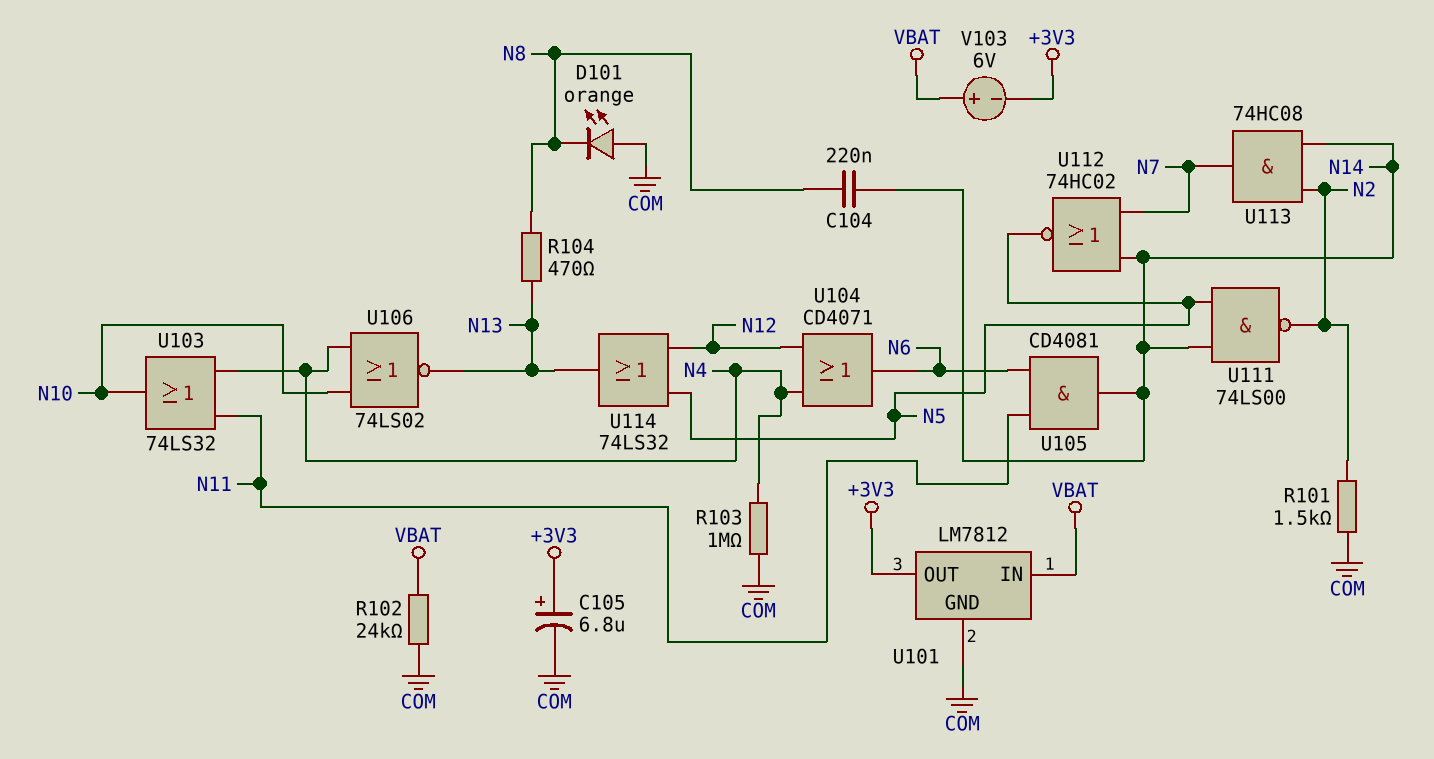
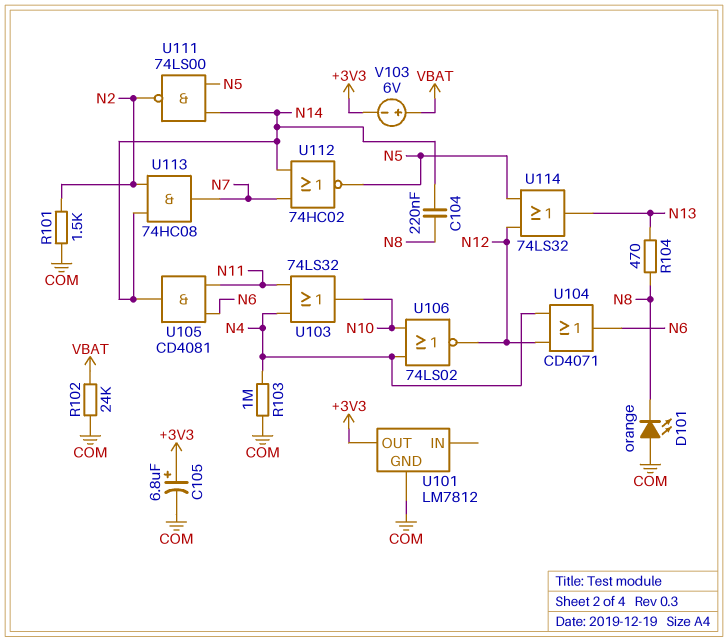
U101 pin IN: VBAT -> none
U106: NOR 74LS02 (in N4, in N10, out N13) -> NOR 74LS02 (in N4, in N10, out N12)

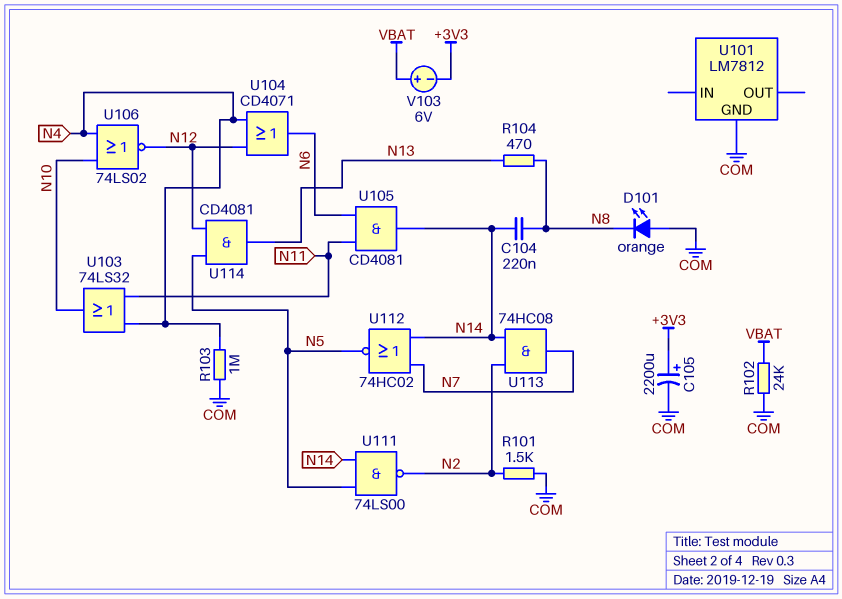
C105: 6.8uF (plus +3V3, minus COM) -> 2200uF (plus +3V3, minus COM)
U101 pin OUT: +3V3 -> none
U114: OR 74LS32 (in N5, in N12, out N13) -> AND CD4081 (in N5, in N12, out N13)

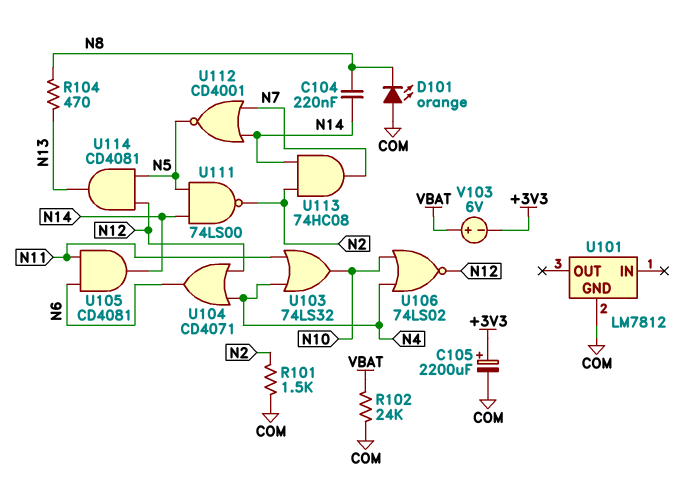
R103: 1M (COM, N4) -> none
U112: NOR 74HC02 (in N7, in N14, out N5) -> NOR CD4001 (in N7, in N14, out N5)

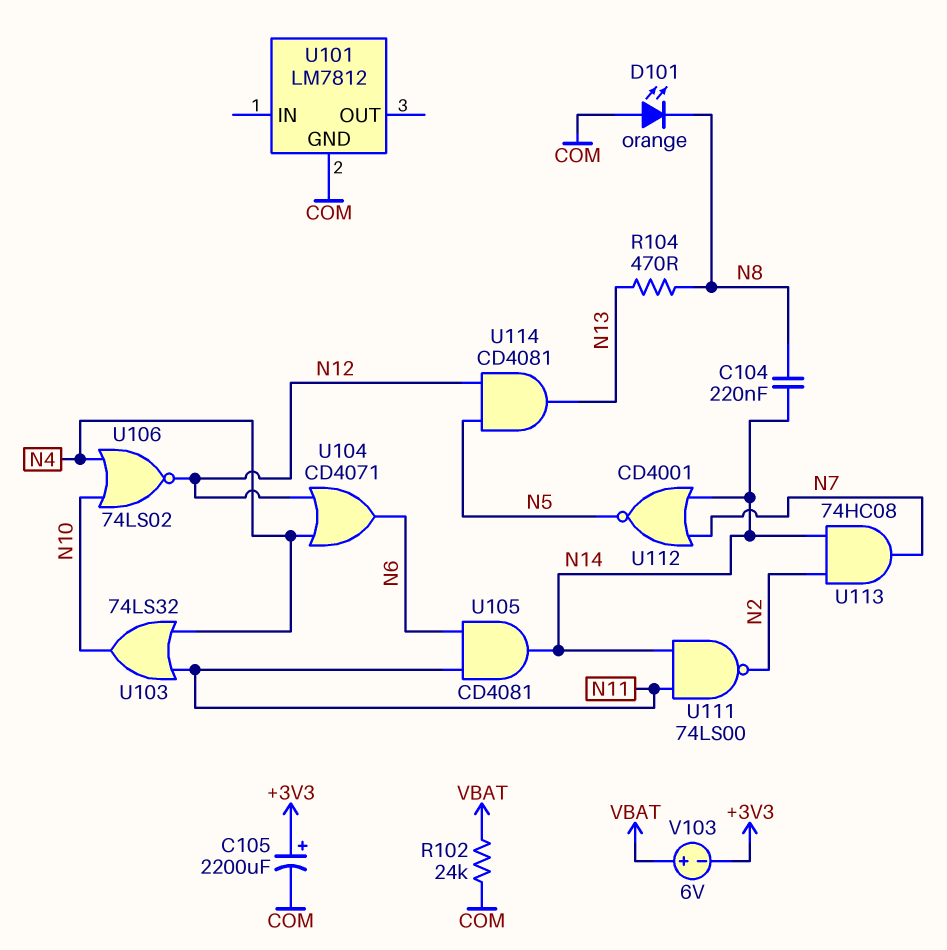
R101: 1.5k (COM, N2) -> none
U111: NAND 74LS00 (in N5, in N14, out N2) -> NAND 74LS00 (in N11, in N14, out N2)

